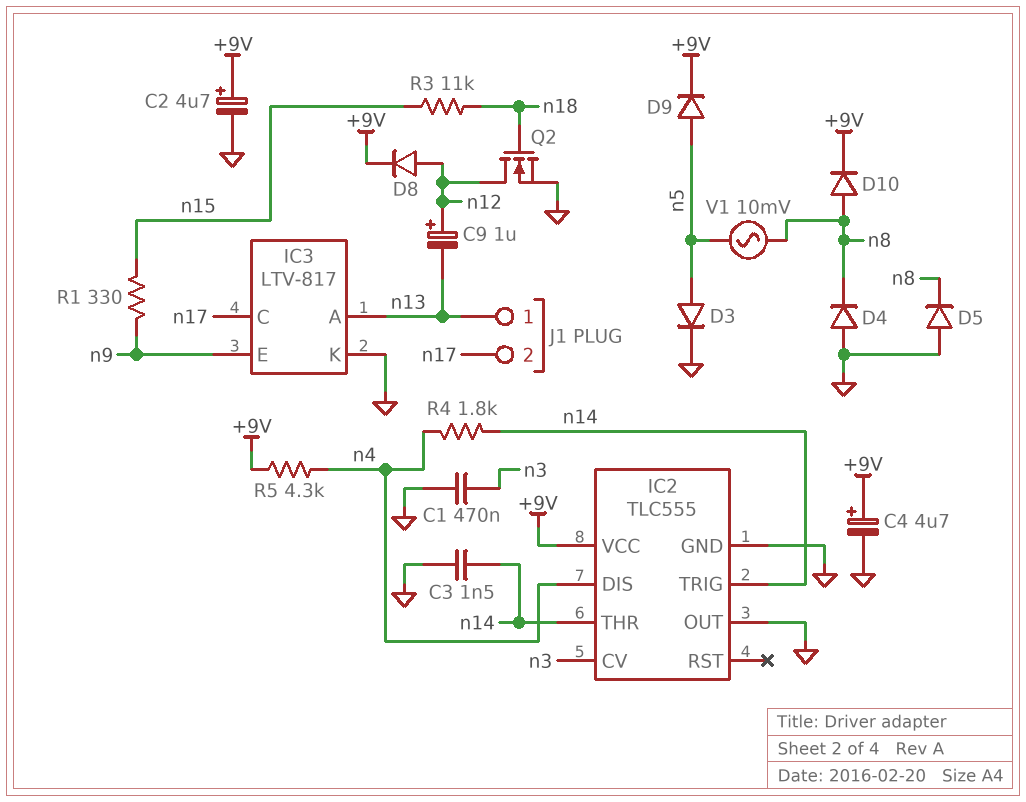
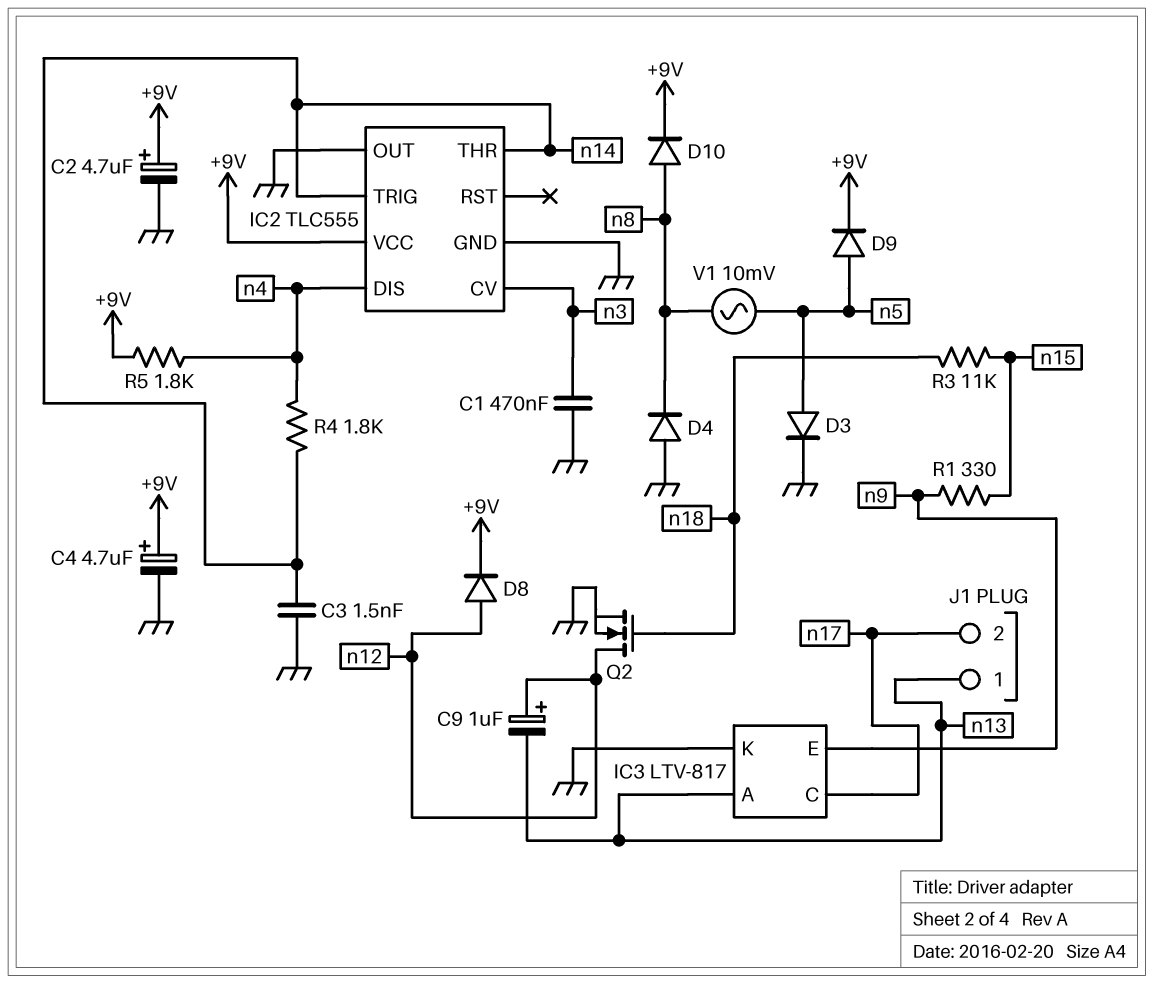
D5: diode (A GND, K n8) -> none
R5: 4.3k (+9V, n4) -> 1.8k (+9V, n4)

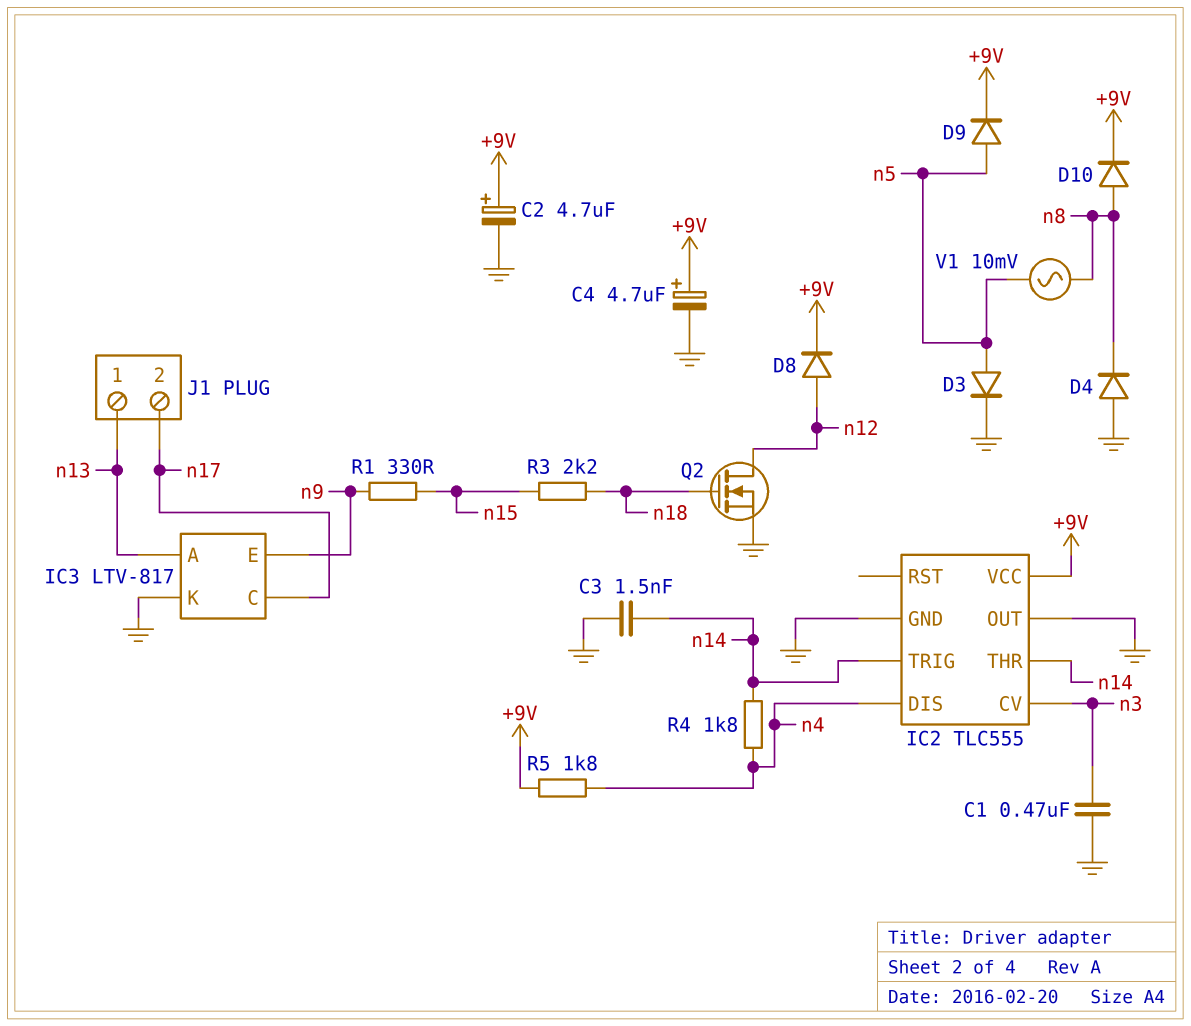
C9: 1uF (plus n12, minus n13) -> none
R3: 11k (n15, n18) -> 2.2k (n15, n18)

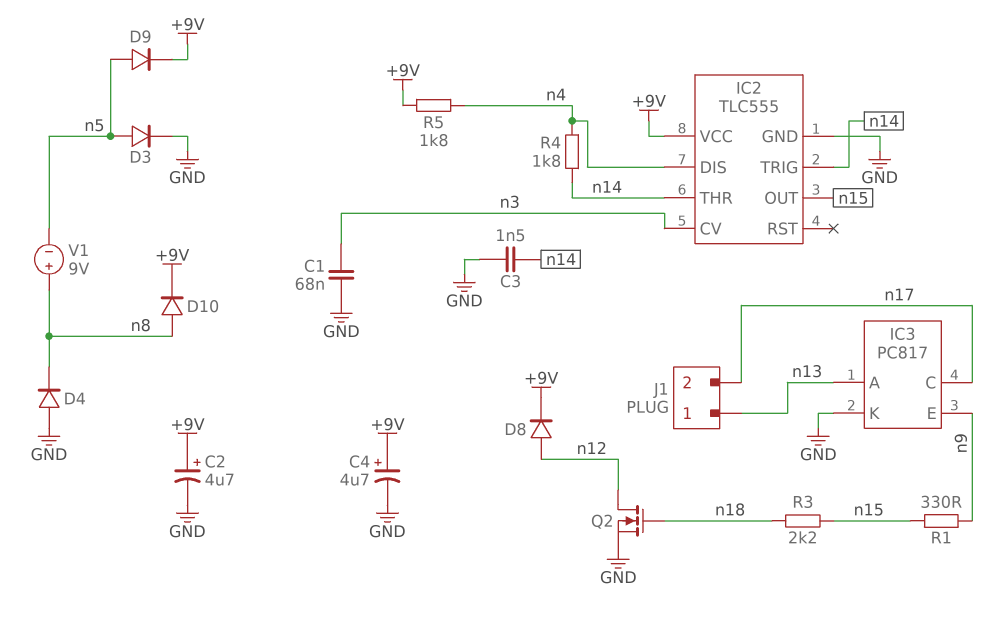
C1: 470nF (GND, n3) -> 68nF (GND, n3)
IC2 pin OUT: GND -> n15
IC3: LTV-817 -> PC817
V1: AC 10mV (n5, n8) -> 9V (plus n8, minus n5)

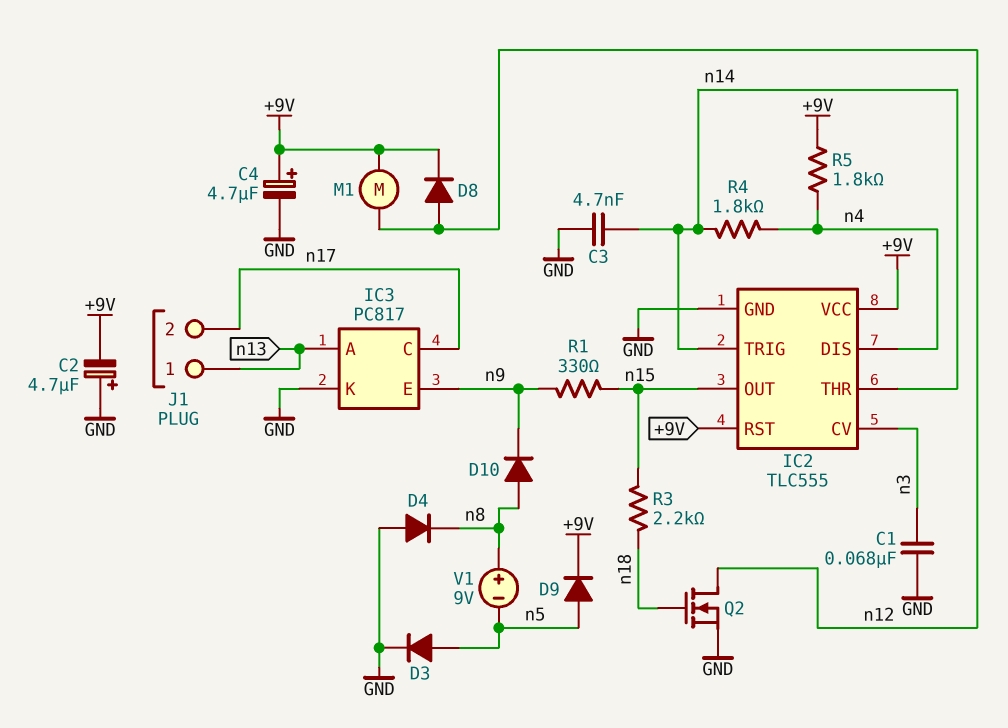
C2: 4.7uF (plus +9V, minus GND) -> 4.7uF (plus GND, minus +9V)
C3: 1.5nF (GND, n14) -> 4.7nF (GND, n14)
D10: diode (A n8, K +9V) -> diode (A n8, K n9)
IC2 pin RST: none -> +9V
M1: none -> motor (+9V, n12)

